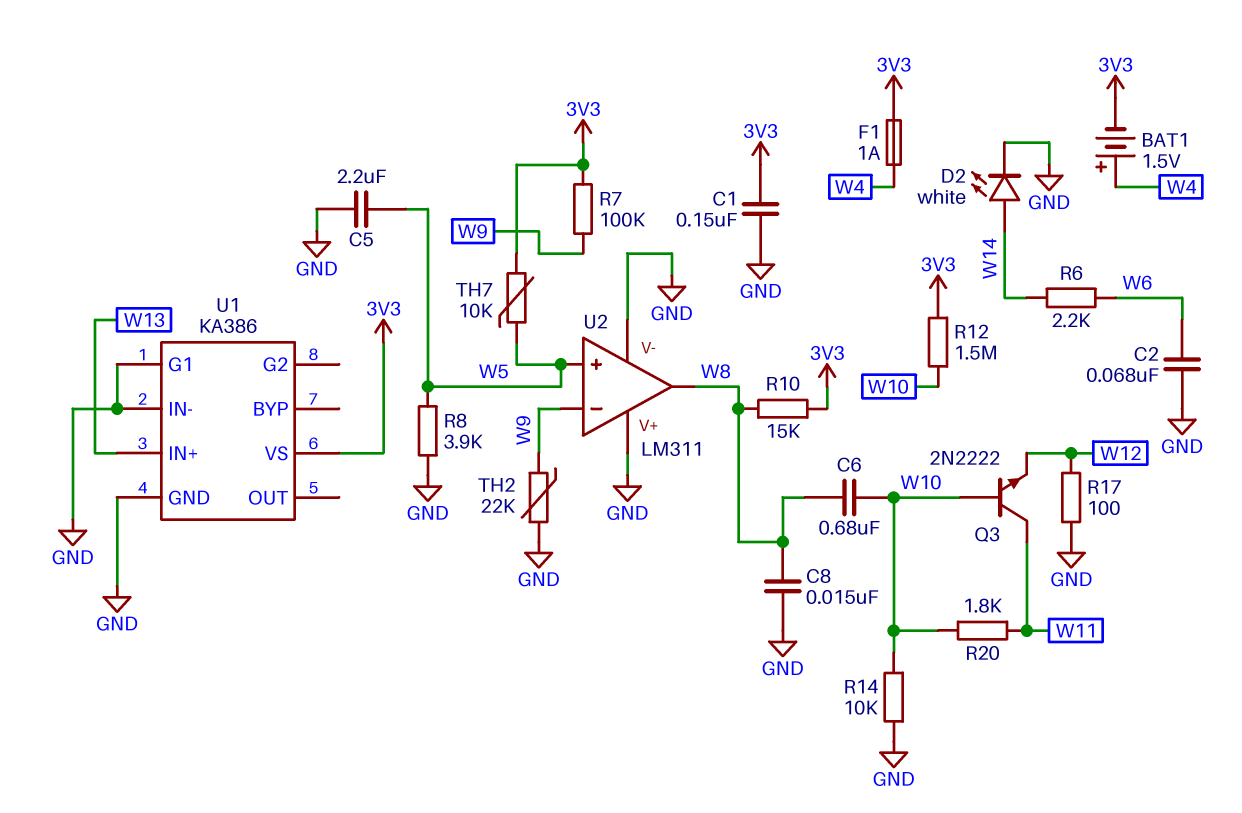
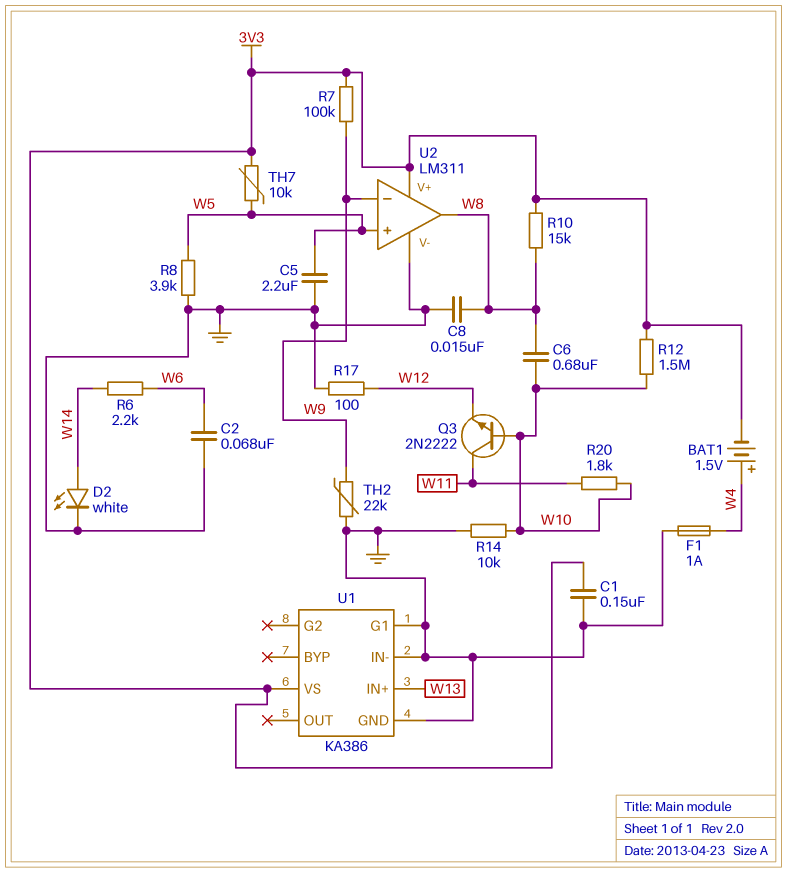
F1: 1A (3V3, W4) -> 1A (GND, W4)
U2 pin V+: GND -> 3V3

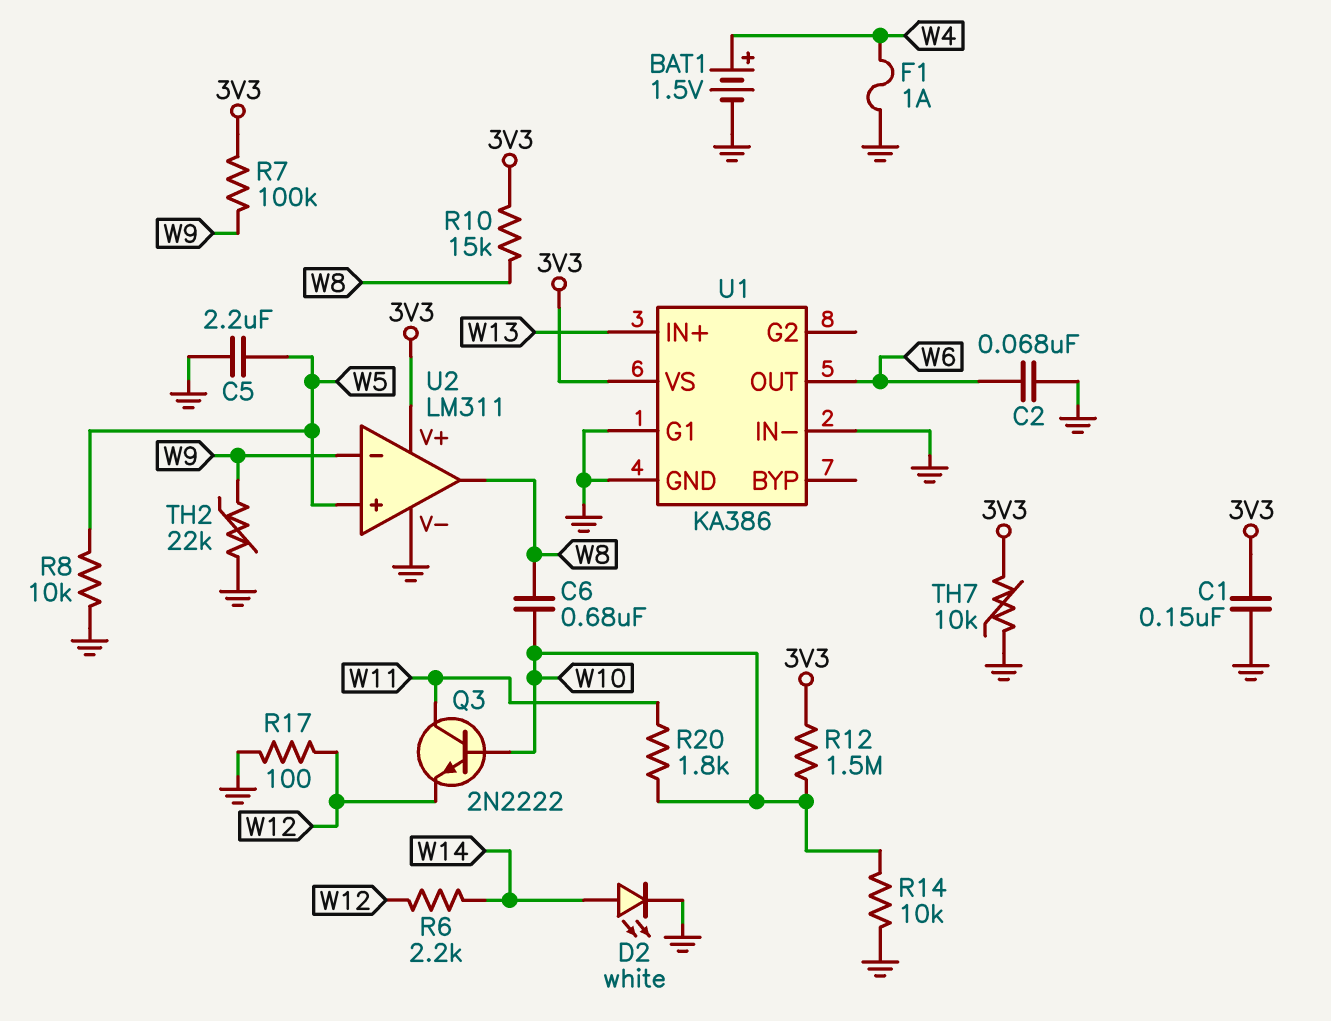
BAT1: 1.5V (plus W4, minus 3V3) -> 1.5V (plus W4, minus GND)
C8: 15nF (GND, W8) -> none
R6: 2.2k (W6, W14) -> 2.2k (W12, W14)
R8: 3.9k (GND, W5) -> 10k (GND, W5)
TH7: 10k (3V3, W5) -> 10k (3V3, GND)
U1 pin OUT: none -> W6

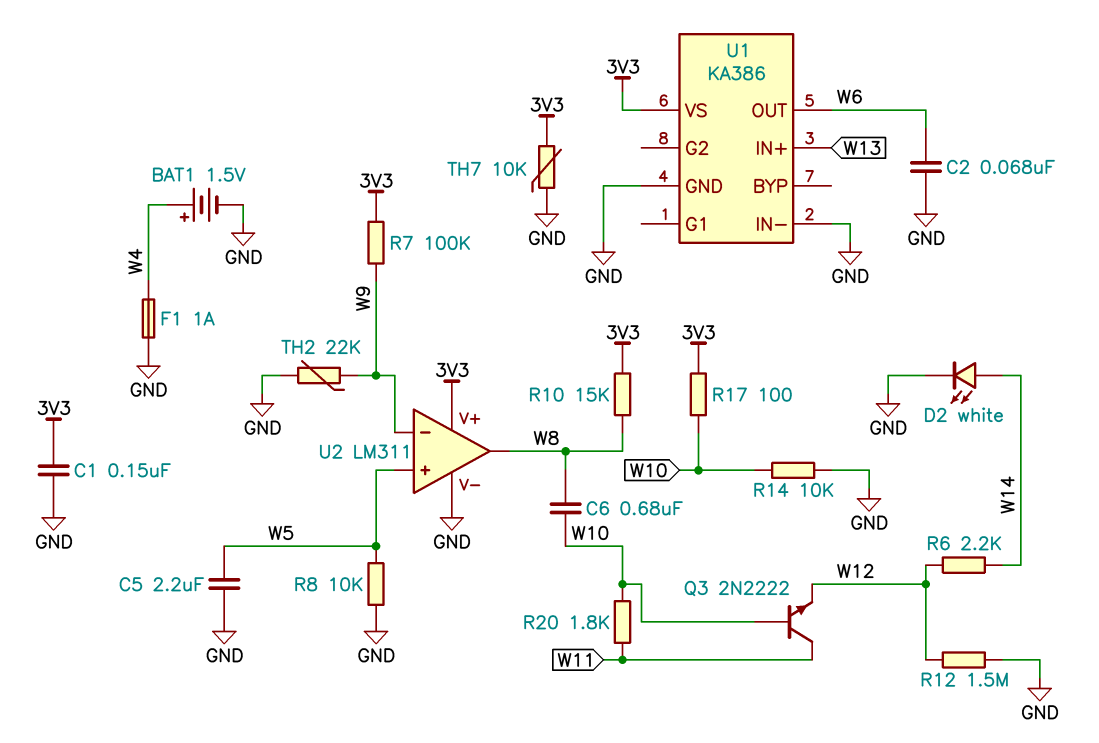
R12: 1.5M (3V3, W10) -> 1.5M (GND, W12)
R17: 100 (GND, W12) -> 100 (3V3, W10)
U1 pin G1: GND -> none

